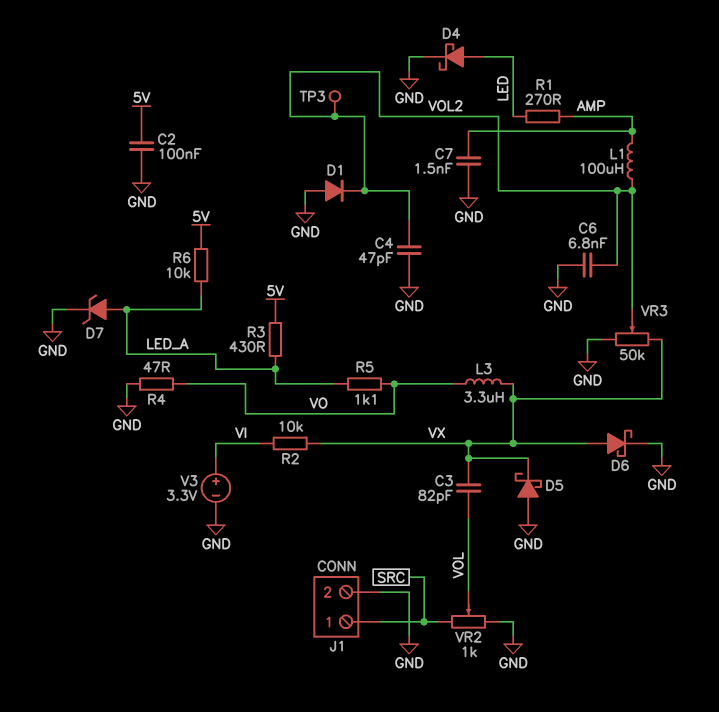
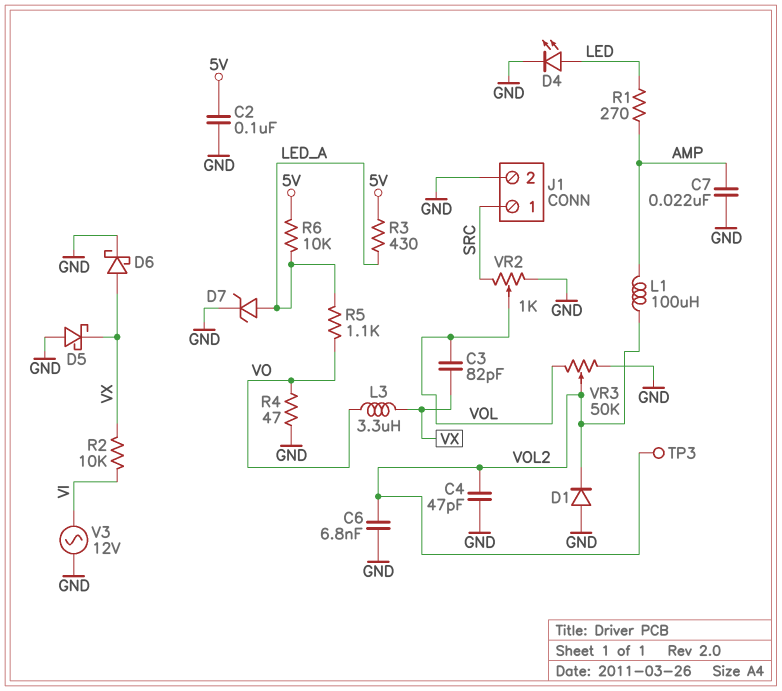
C7: 1.5nF (AMP, GND) -> 22nF (AMP, GND)
D4: schottky (A LED, K GND) -> LED (A LED, K GND)
V3: 3.3V (plus VI, minus GND) -> AC 12V (GND, VI)
VR3: 50k (GND, VX, wiper VOL2) -> 50k (GND, VOL, wiper VOL2)

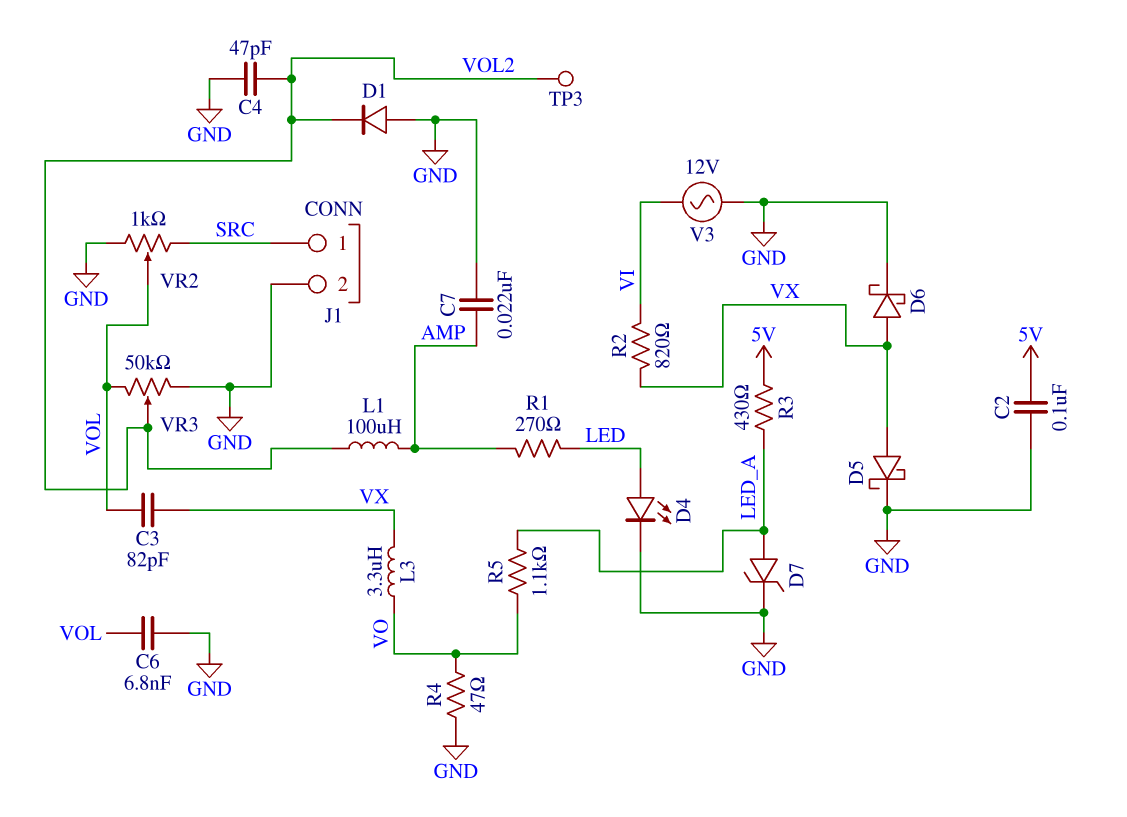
C6: 6.8nF (GND, VOL2) -> 6.8nF (GND, VOL)
D5: schottky (A GND, K VX) -> schottky (A VX, K GND)
R2: 10k (VI, VX) -> 820 (VI, VX)
R6: 10k (5V, LED_A) -> none

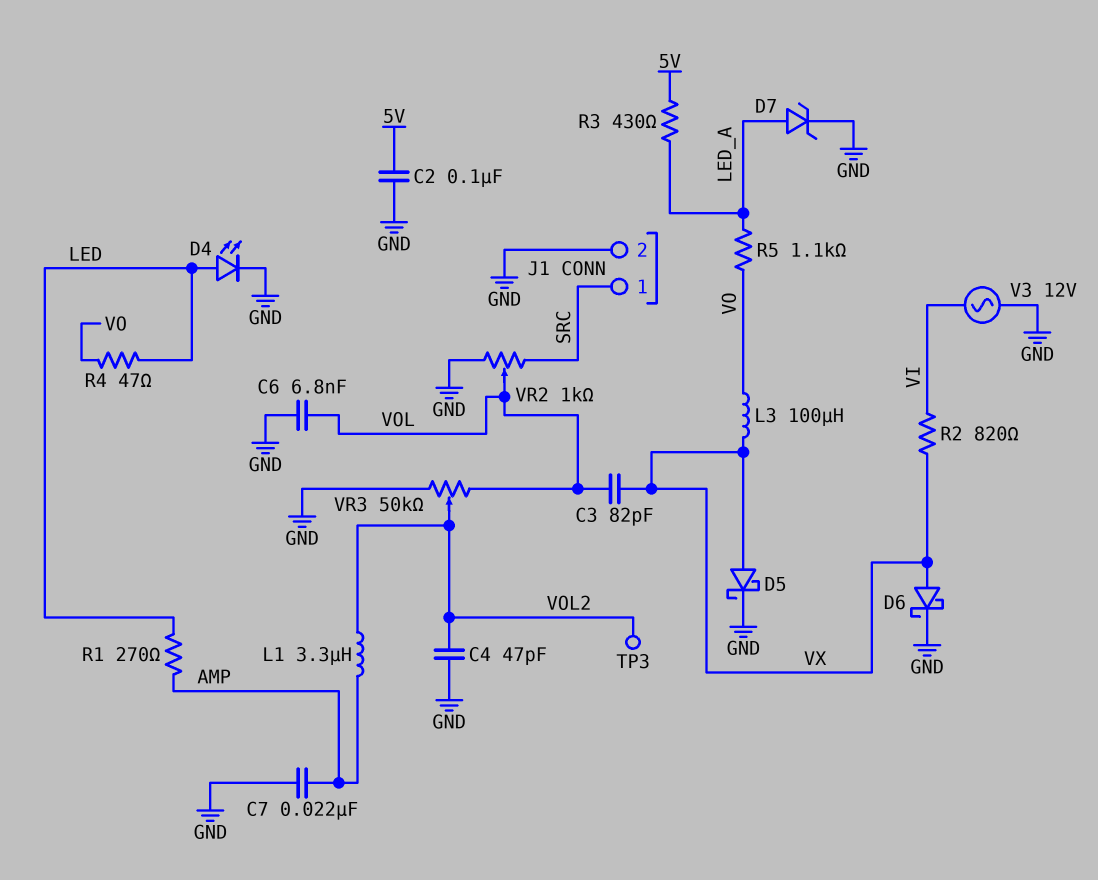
D1: diode (A GND, K VOL2) -> none
L1: 100uH (AMP, VOL2) -> 3.3uH (AMP, VOL2)
L3: 3.3uH (VO, VX) -> 100uH (VO, VX)
R4: 47 (GND, VO) -> 47 (LED, VO)

